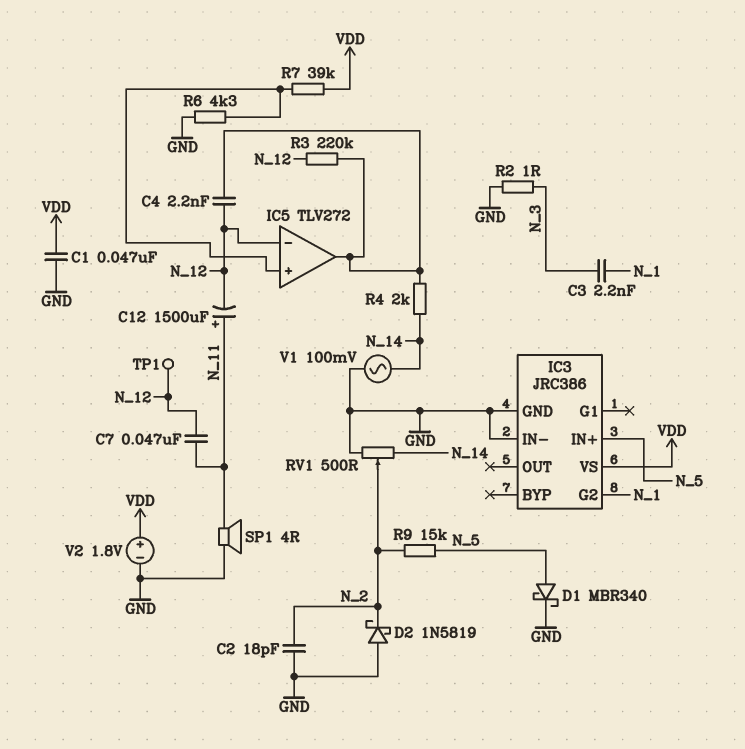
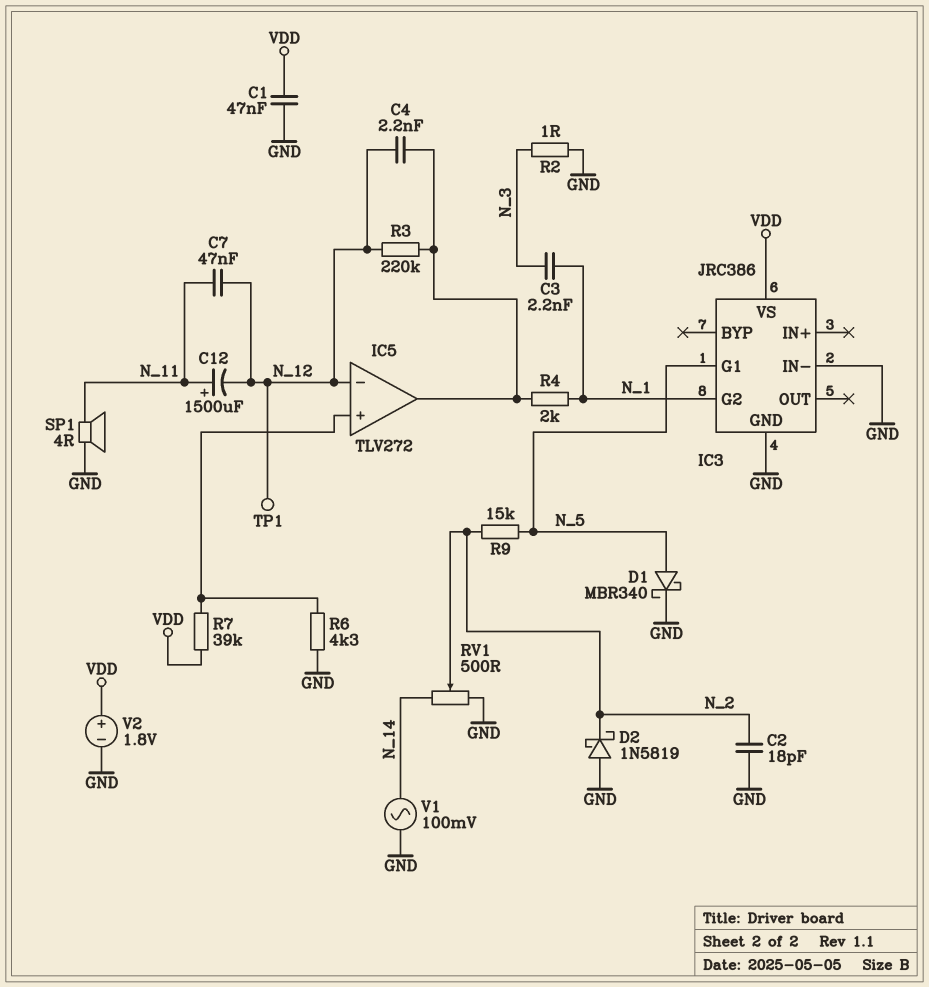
IC3 pin G1: none -> N_5
IC3 pin IN+: N_5 -> none
R4: 2k (IC5/out, N_14) -> 2k (IC5/out, N_1)

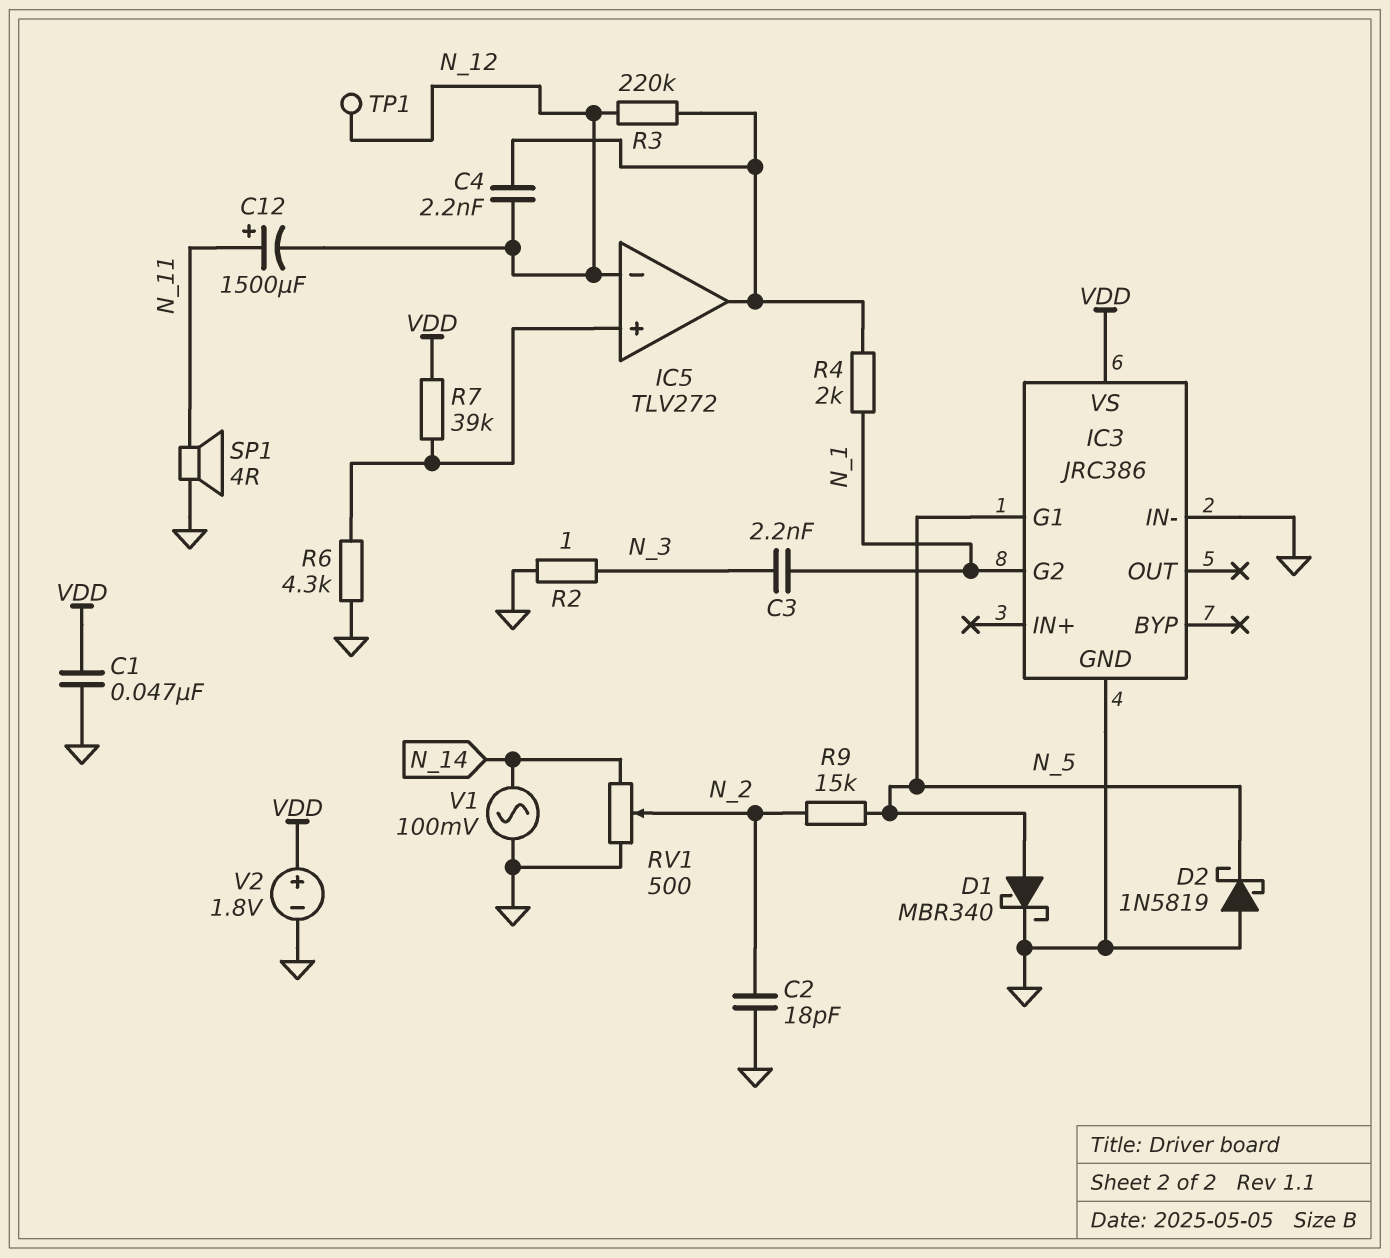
C7: 47nF (N_11, N_12) -> none
D2: schottky 1N5819 (A GND, K N_2) -> schottky 1N5819 (A GND, K N_5)

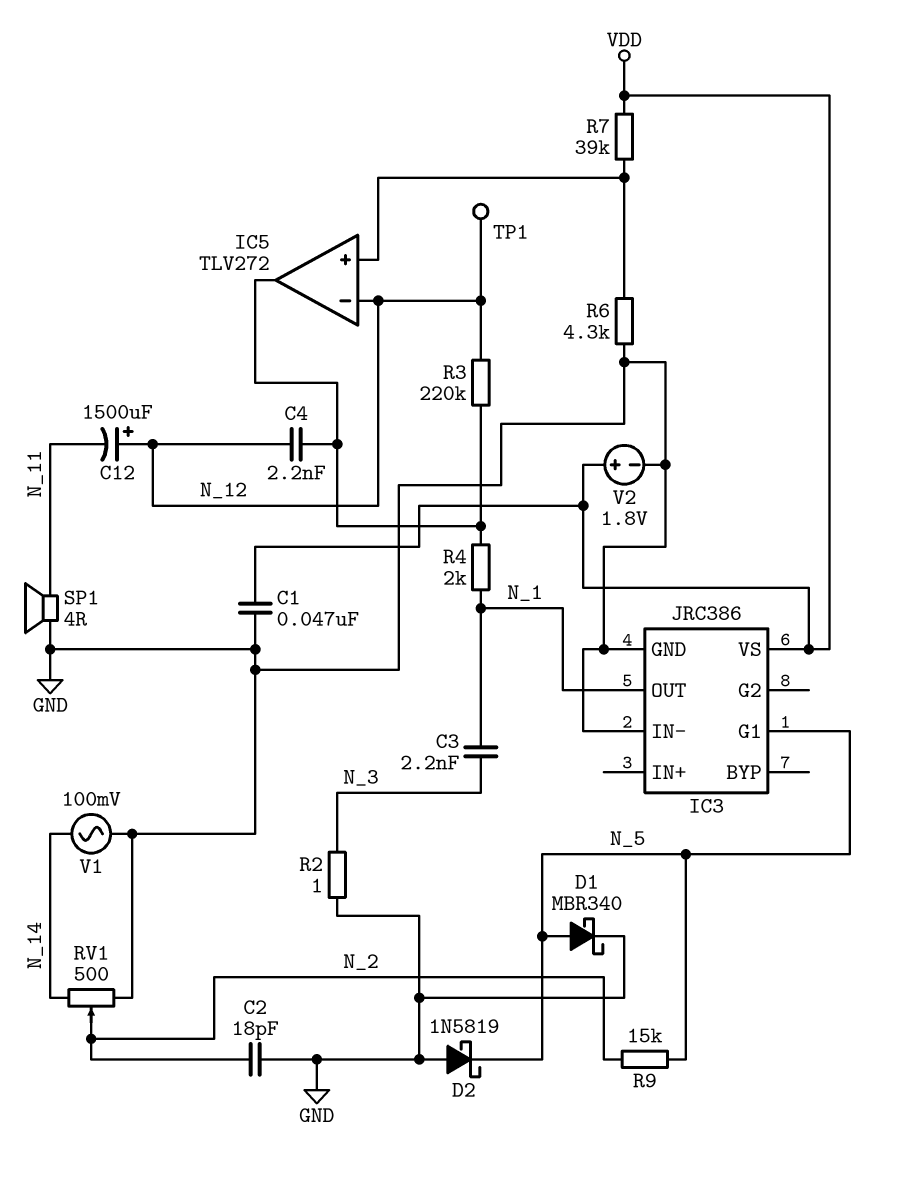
C12: 1500uF (plus N_11, minus N_12) -> 1500uF (plus N_12, minus N_11)
IC3 pin G2: N_1 -> none
IC3 pin OUT: none -> N_1

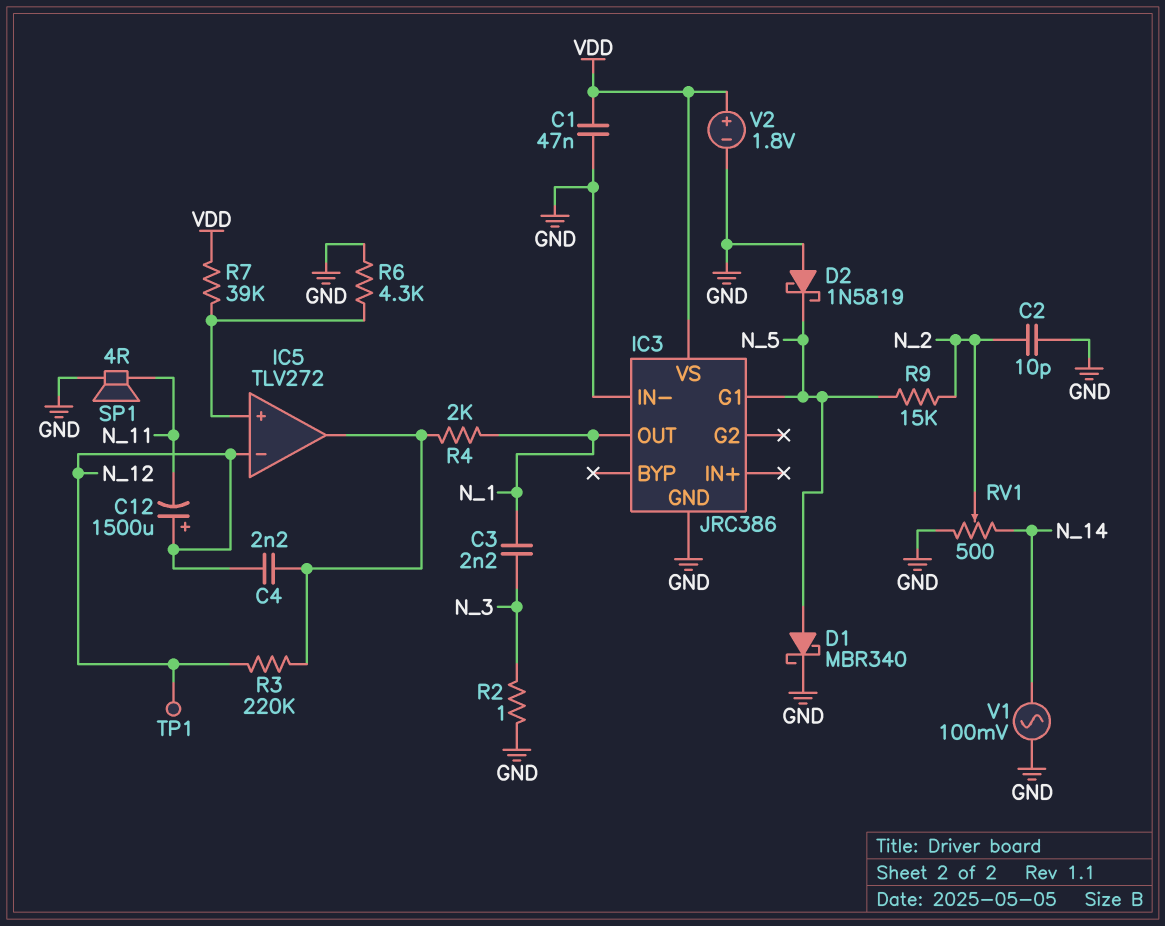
C2: 18pF (GND, N_2) -> 10pF (GND, N_2)

